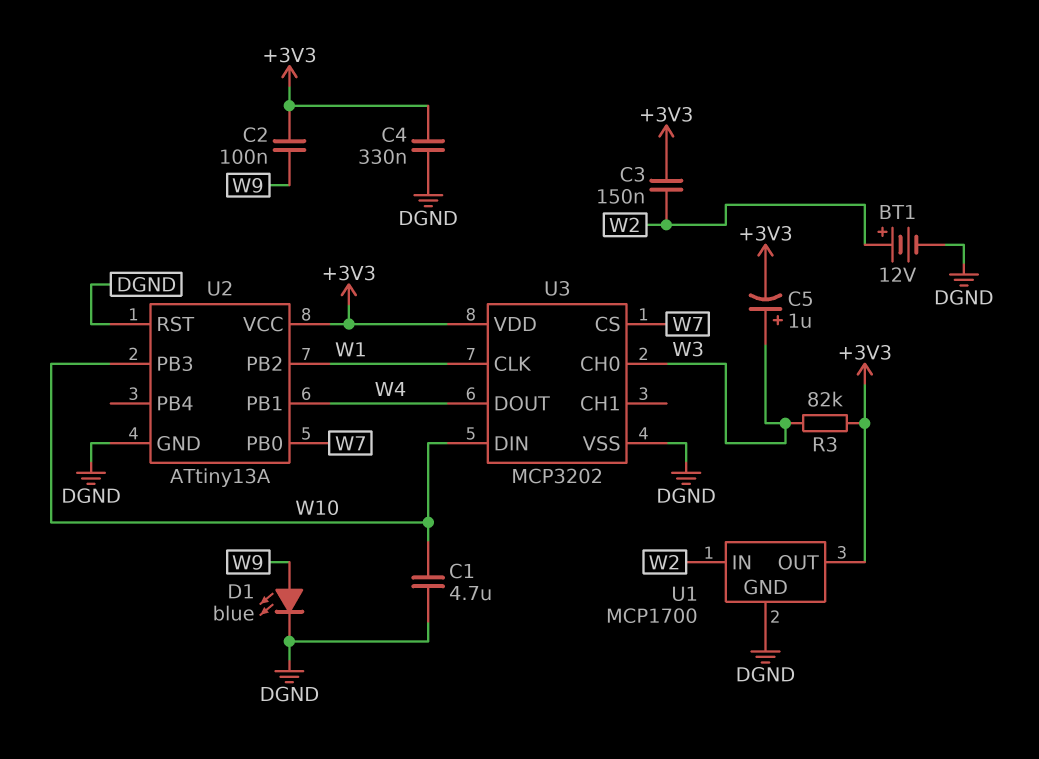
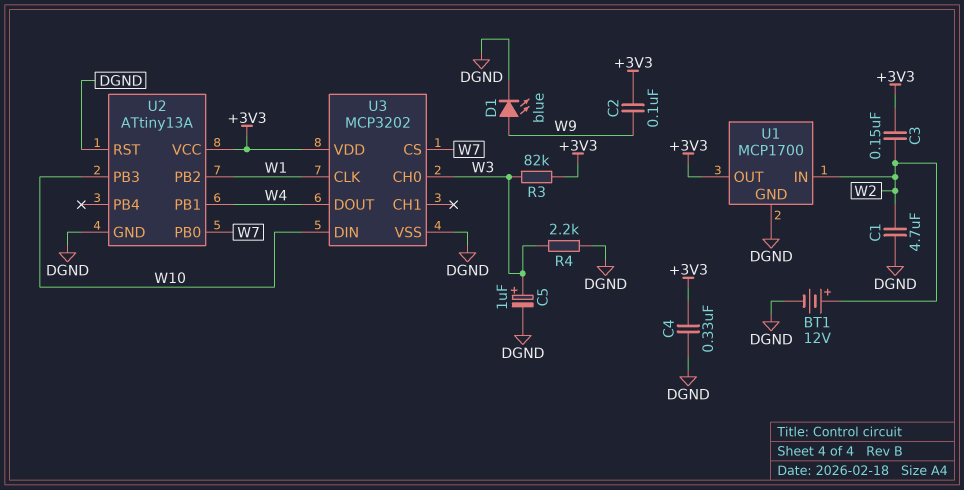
C1: 4.7uF (DGND, W10) -> 4.7uF (DGND, W2)
C5: 1uF (plus W3, minus +3V3) -> 1uF (plus W3, minus DGND)
R4: none -> 2.2k (DGND, W3)

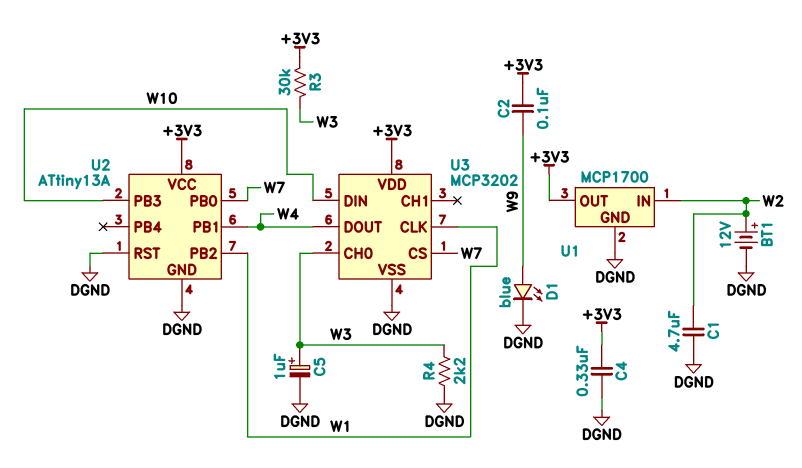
C3: 150nF (+3V3, W2) -> none
R3: 82k (+3V3, W3) -> 30k (+3V3, W3)

